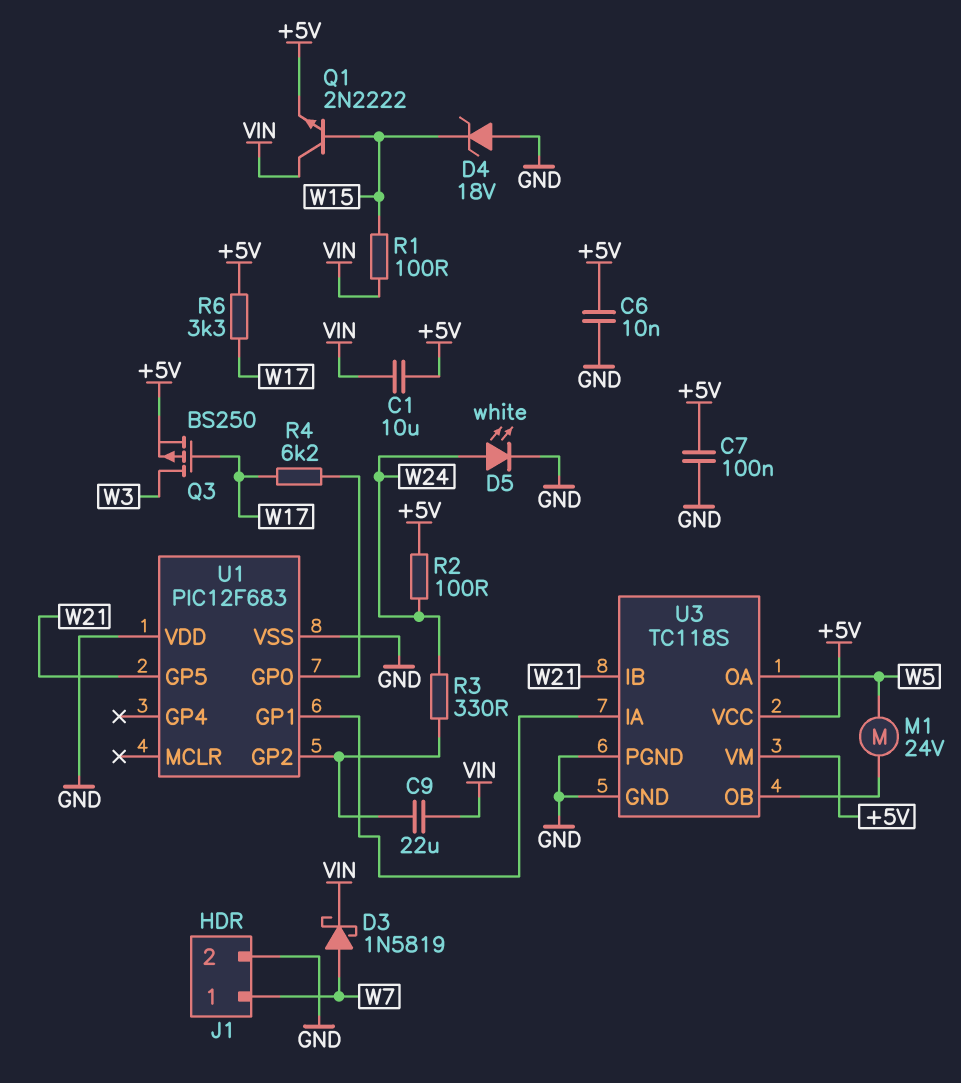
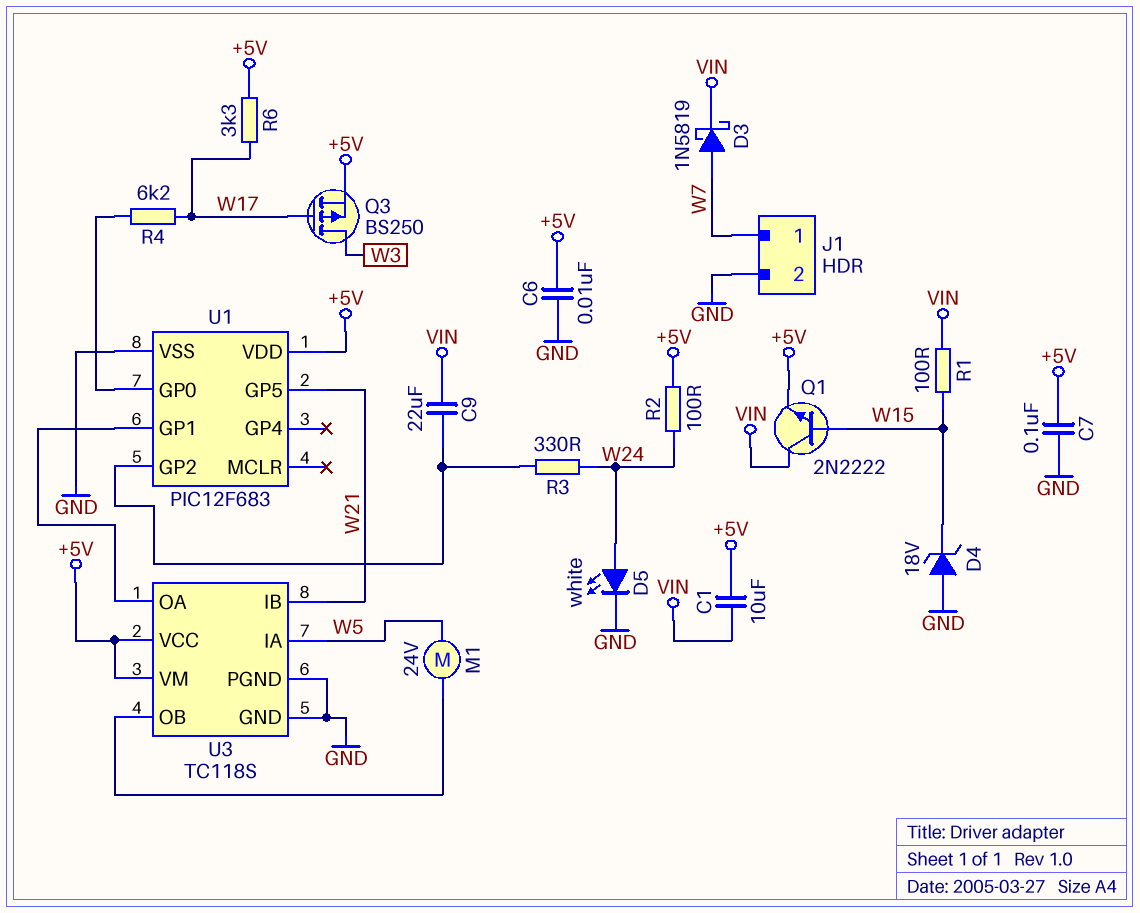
U1 pin VDD: GND -> +5V
U3 pin IA: U1/GP1 -> W5
U3 pin OA: W5 -> U1/GP1

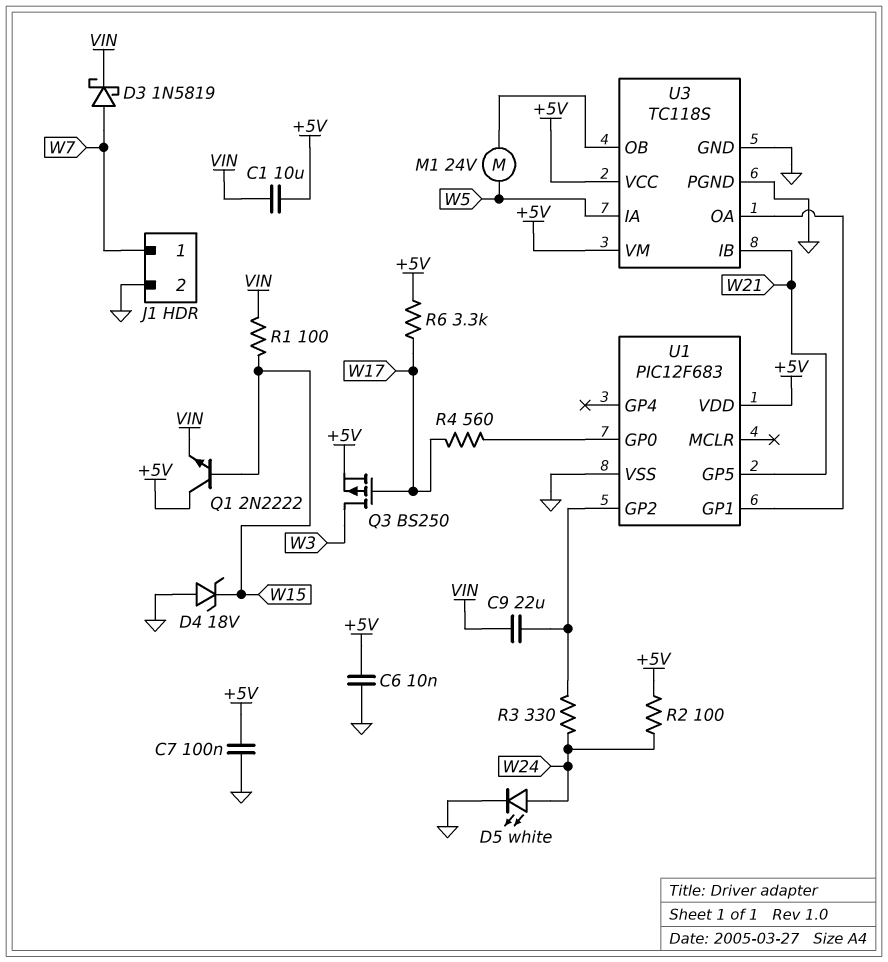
Q1: NPN 2N2222 (B W15, C VIN, E +5V) -> NPN 2N2222 (B W15, C +5V, E VIN)
R4: 6.2k (U1/GP0, W17) -> 560 (U1/GP0, W17)

